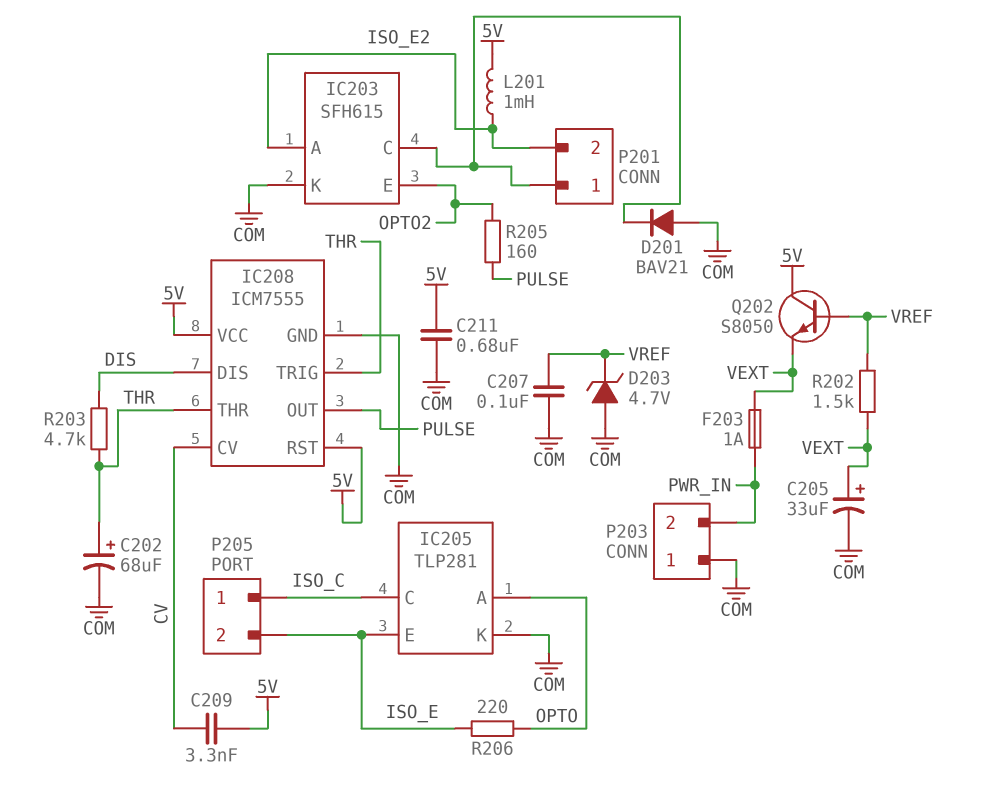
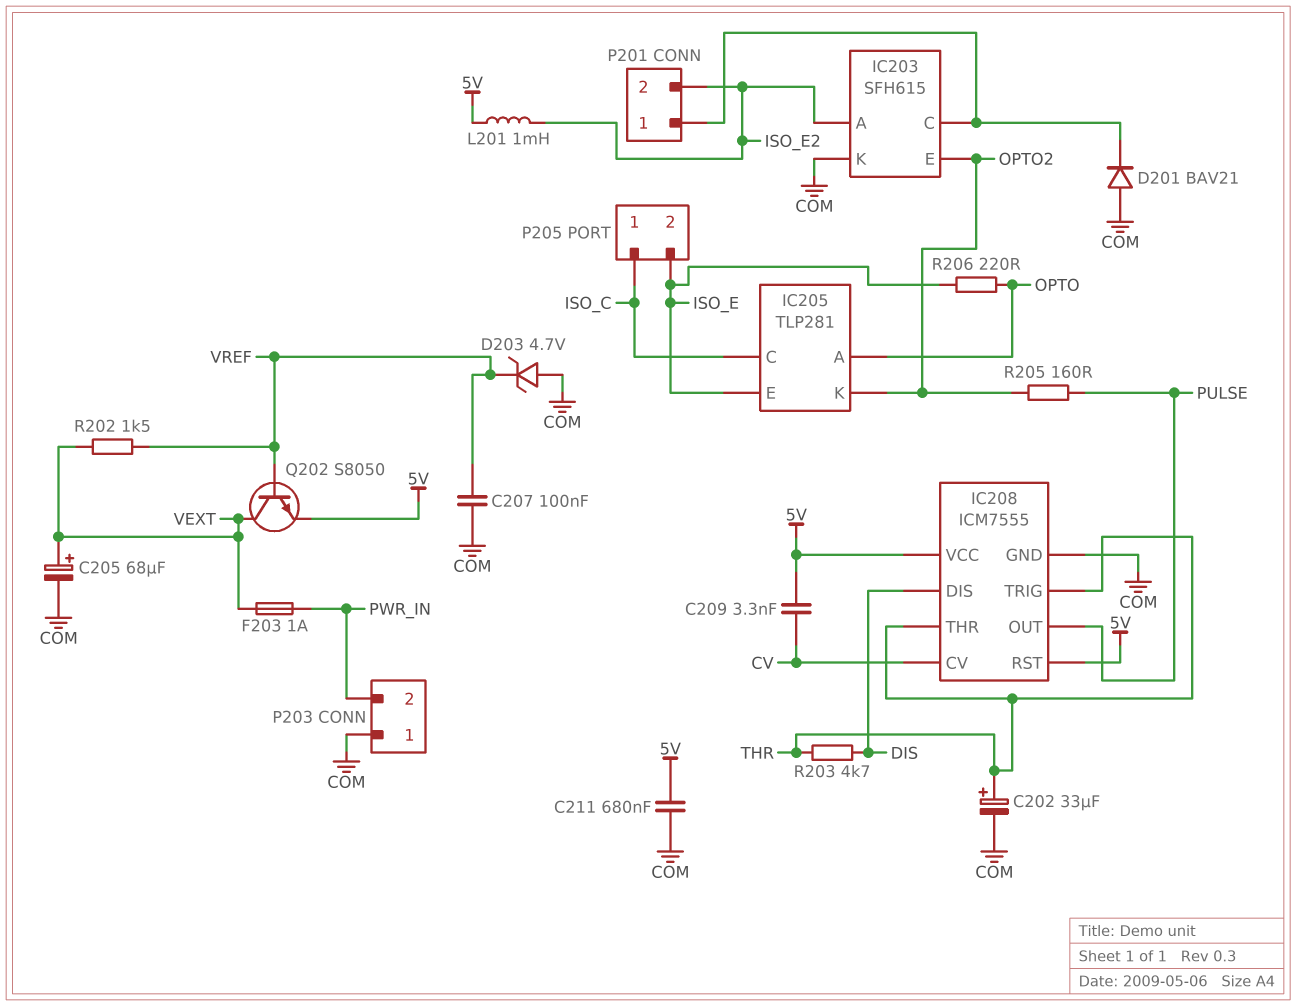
C202: 68uF (plus THR, minus COM) -> 33uF (plus THR, minus COM)
C205: 33uF (plus VEXT, minus COM) -> 68uF (plus VEXT, minus COM)
IC205 pin K: COM -> OPTO2
Q202: NPN S8050 (B VREF, C 5V, E VEXT) -> NPN S8050 (B VREF, C VEXT, E 5V)

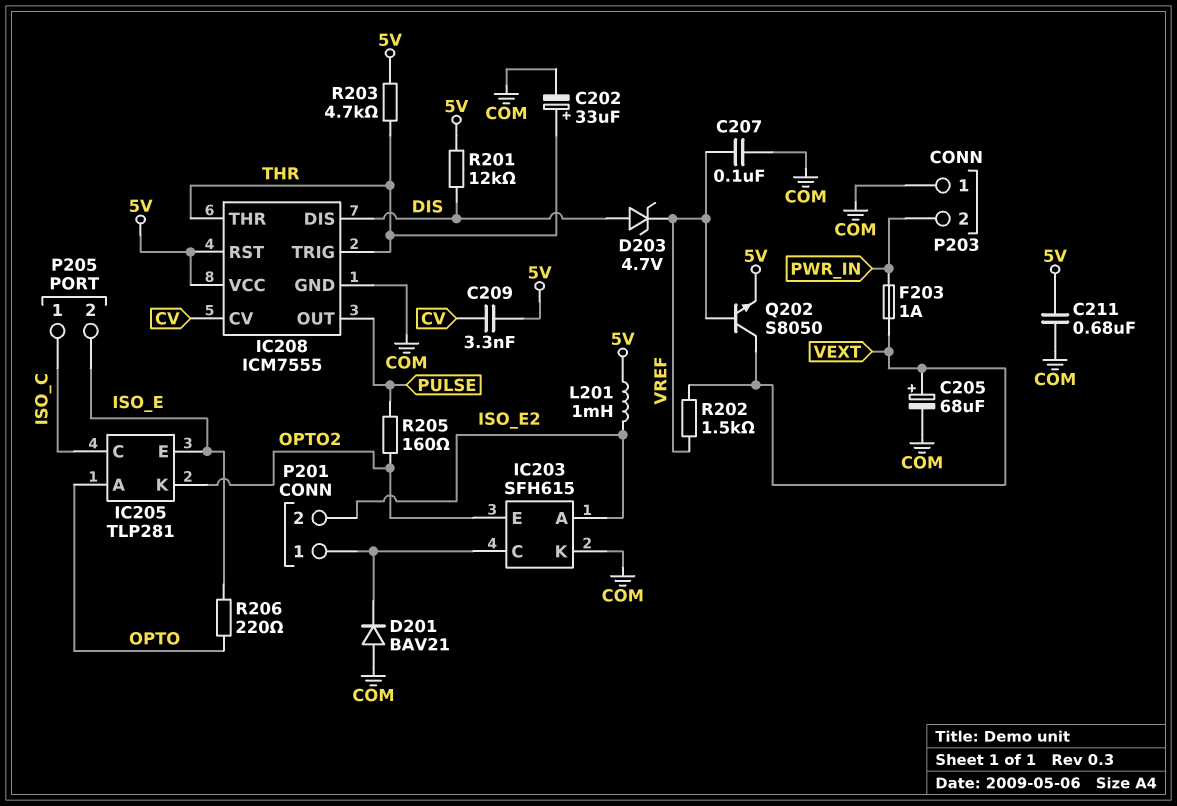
D203: zener 4.7V (A COM, K VREF) -> zener 4.7V (A DIS, K VREF)
R201: none -> 12k (5V, DIS)
R203: 4.7k (DIS, THR) -> 4.7k (5V, THR)

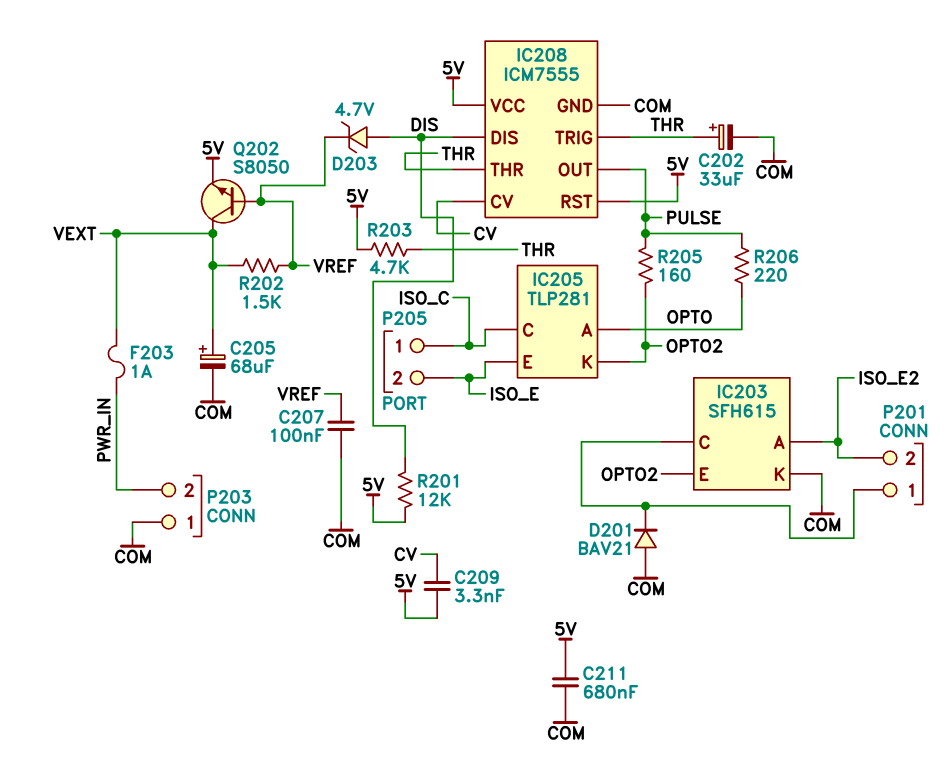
L201: 1mH (5V, ISO_E2) -> none
R206: 220 (ISO_E, OPTO) -> 220 (OPTO, PULSE)

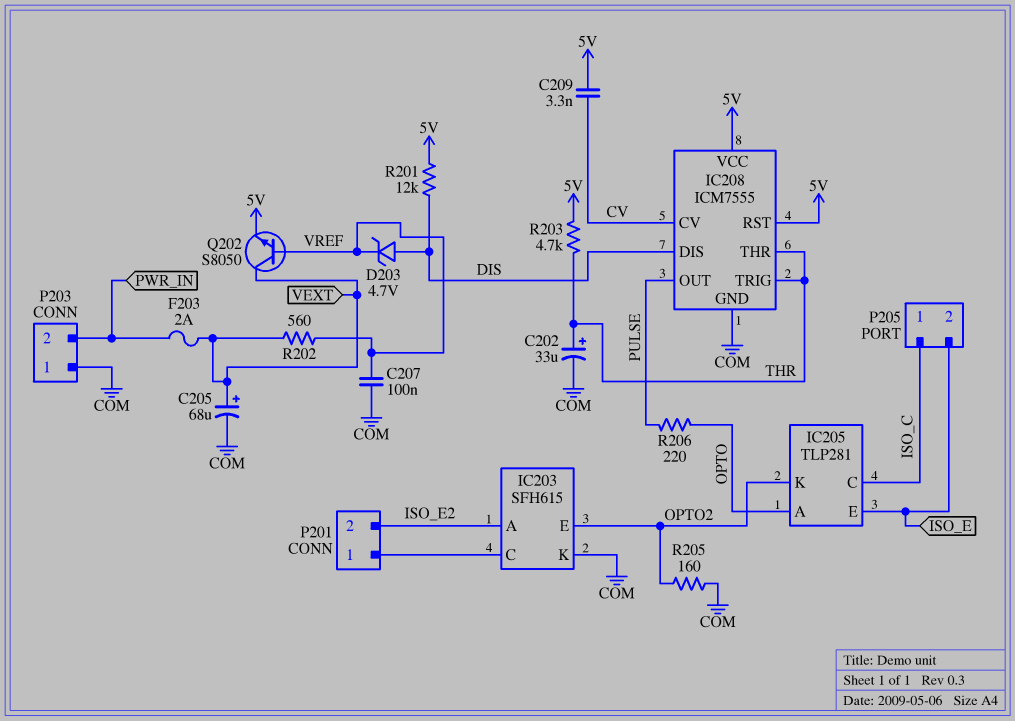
C211: 680nF (5V, COM) -> none
D201: diode BAV21 (A COM, K IC203/C) -> none
F203: 1A (PWR_IN, VEXT) -> 2A (PWR_IN, VEXT)
R202: 1.5k (VEXT, VREF) -> 560 (VEXT, VREF)
R205: 160 (OPTO2, PULSE) -> 160 (COM, OPTO2)

